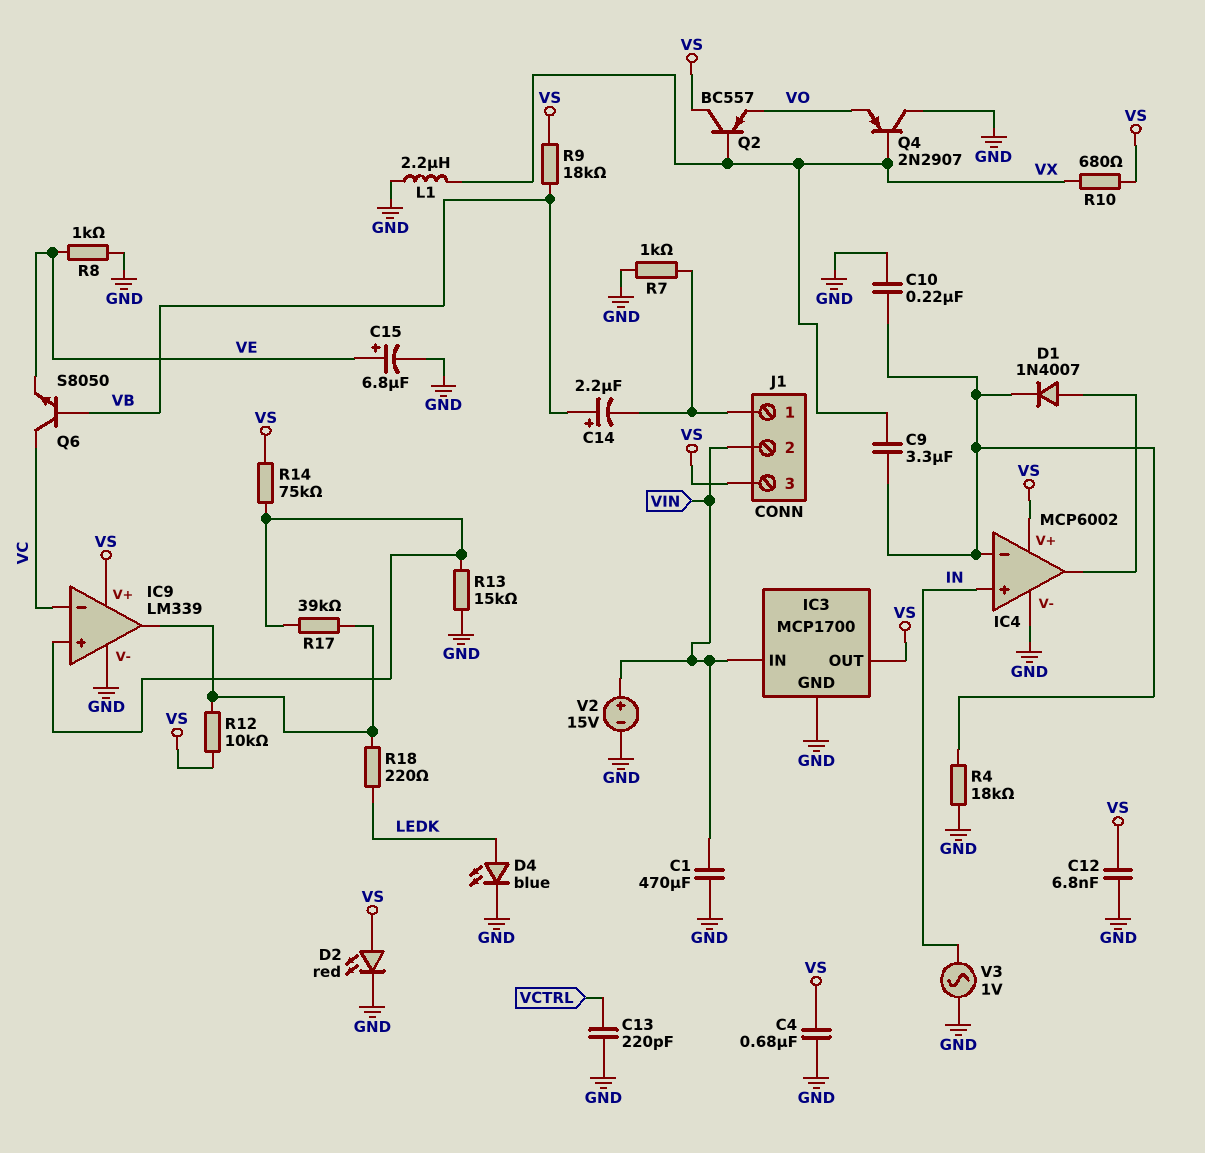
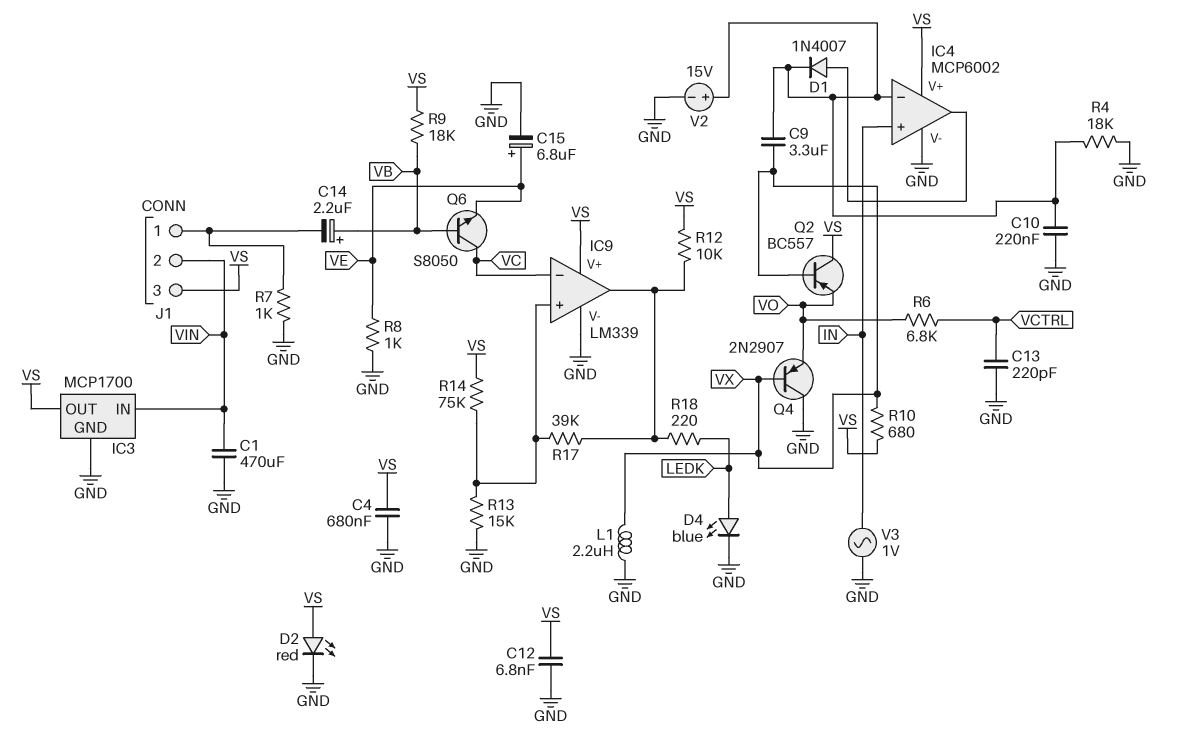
R6: none -> 6.8k (VCTRL, VO)
V2: 15V (plus VIN, minus GND) -> 15V (plus IC4/in-, minus GND)

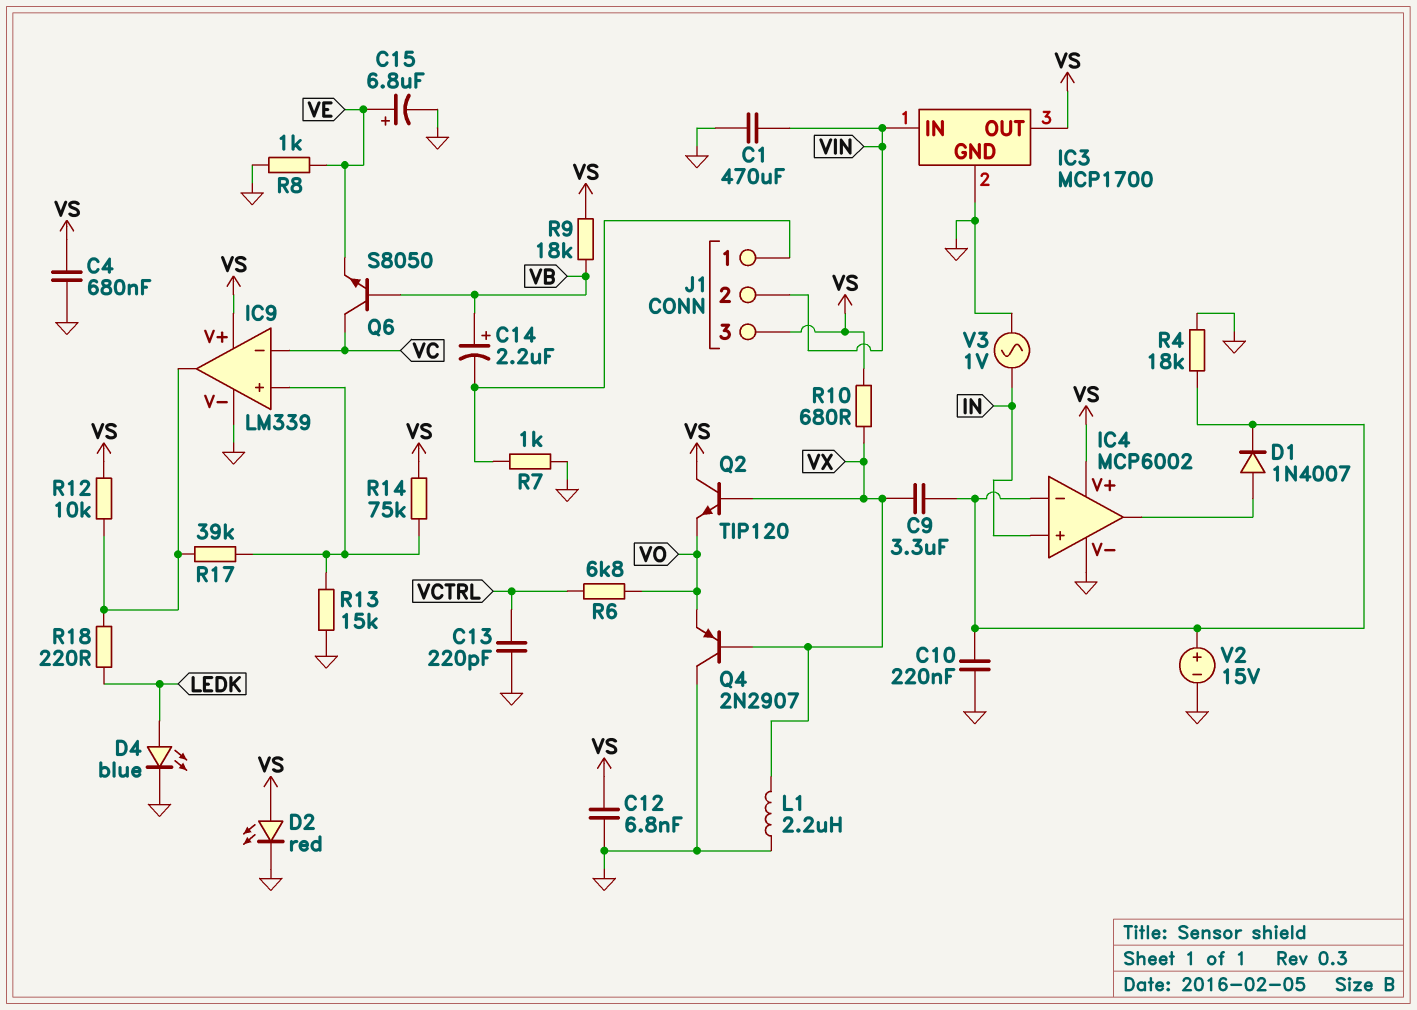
Q2: PNP BC557 (B VX, C VS, E VO) -> NPN TIP120 (B VX, C VS, E VO)

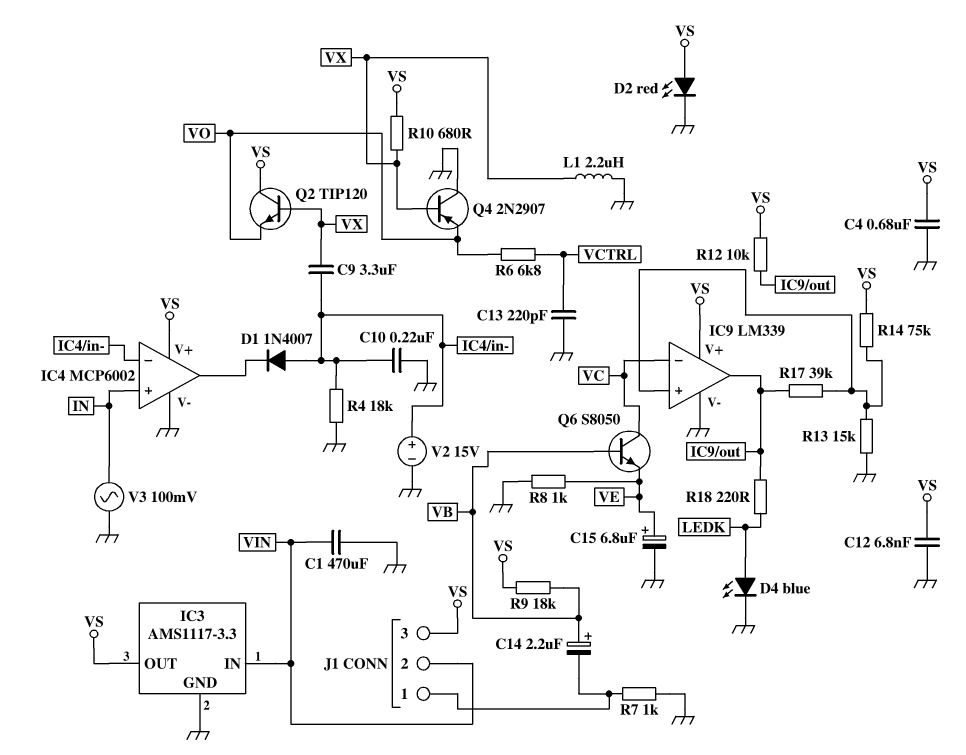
D1: diode 1N4007 (A IC4/out, K IC4/in-) -> diode 1N4007 (A IC4/in-, K IC4/out)
IC3: MCP1700 -> AMS1117-3.3
V3: AC 1V (GND, IN) -> AC 100mV (GND, IN)

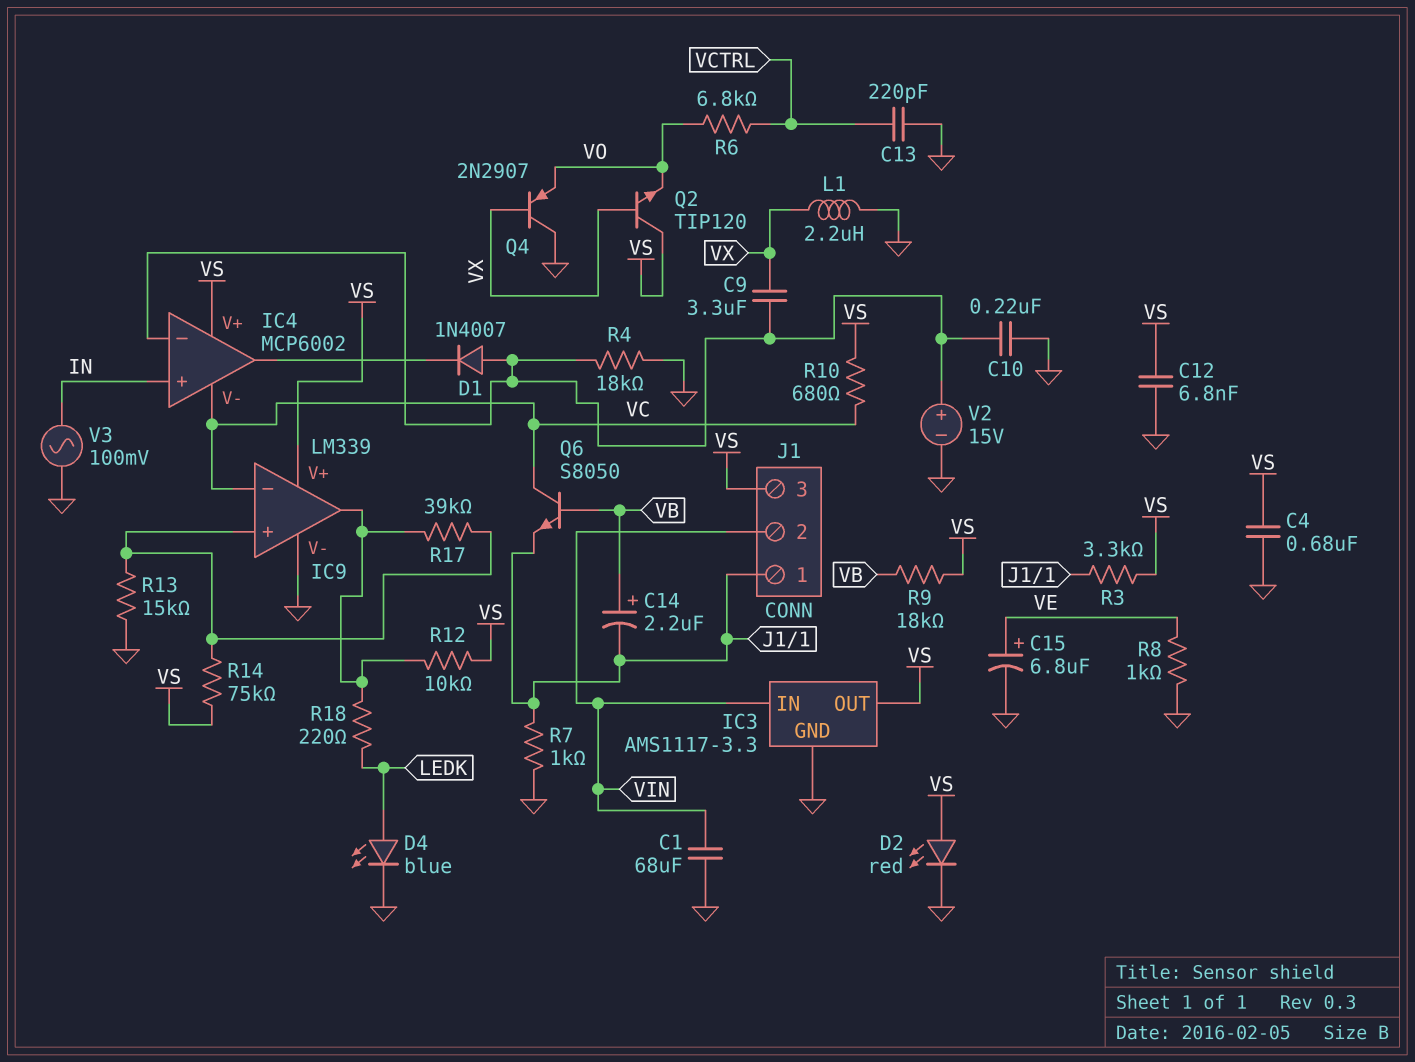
C1: 470uF (GND, VIN) -> 68uF (GND, VIN)
IC4 pin V-: GND -> VC
Q6: NPN S8050 (B VB, C VC, E VE) -> NPN S8050 (B VB, C VC, E J1/1)
R3: none -> 3.3k (J1/1, VS)
R10: 680 (VS, VX) -> 680 (VC, VS)

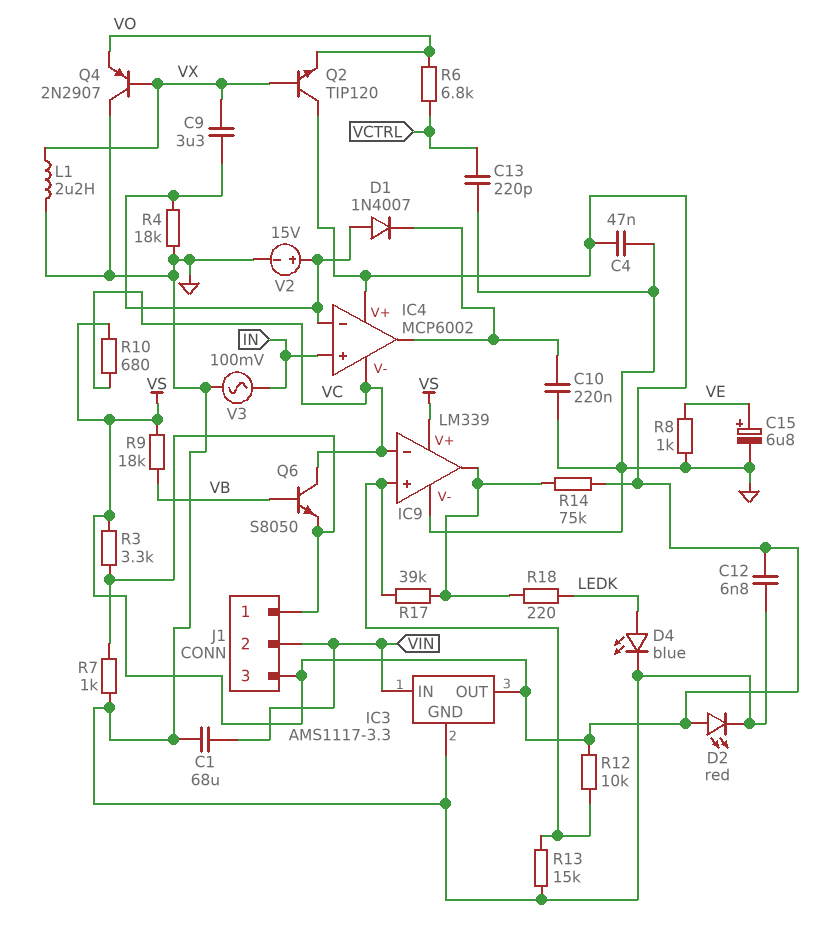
C4: 680nF (GND, VS) -> 47nF (GND, VS)
C10: 220nF (GND, IC4/in-) -> 220nF (GND, IC4/out)
C14: 2.2uF (plus VB, minus J1/1) -> none
R12: 10k (IC9/out, VS) -> 10k (IC9/in+, VS)
R14: 75k (IC9/in+, VS) -> 75k (IC9/out, VS)

